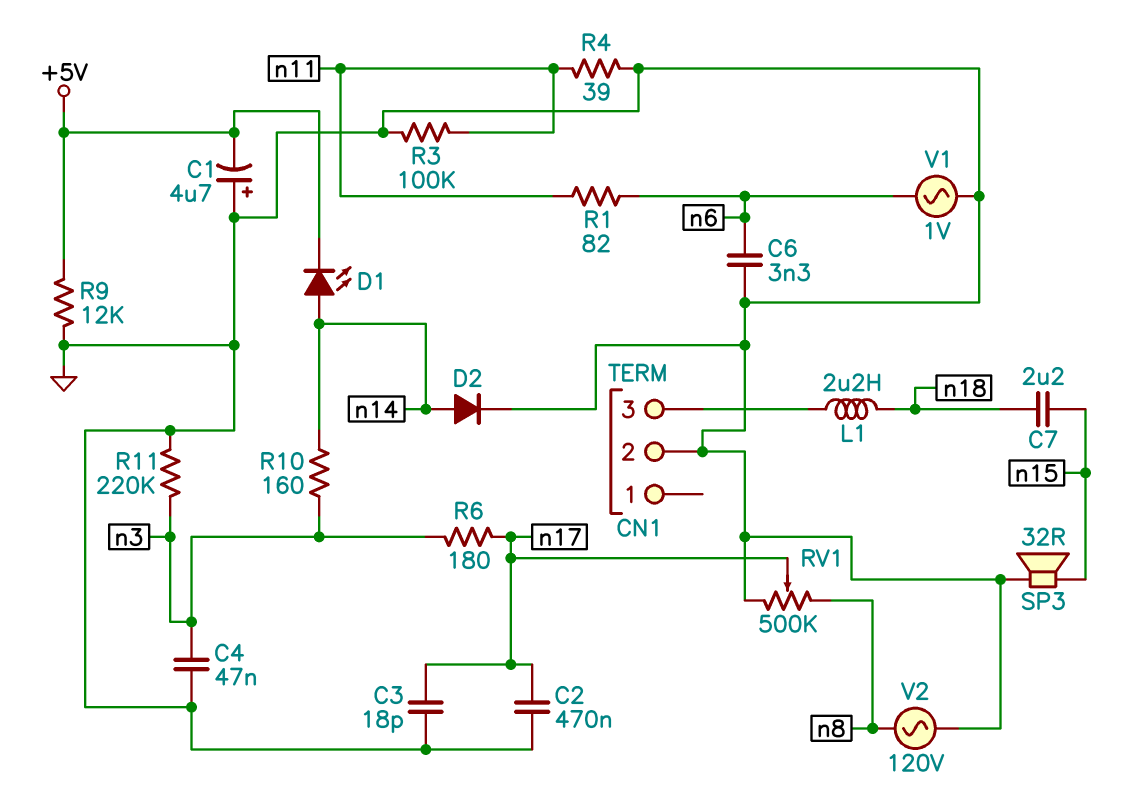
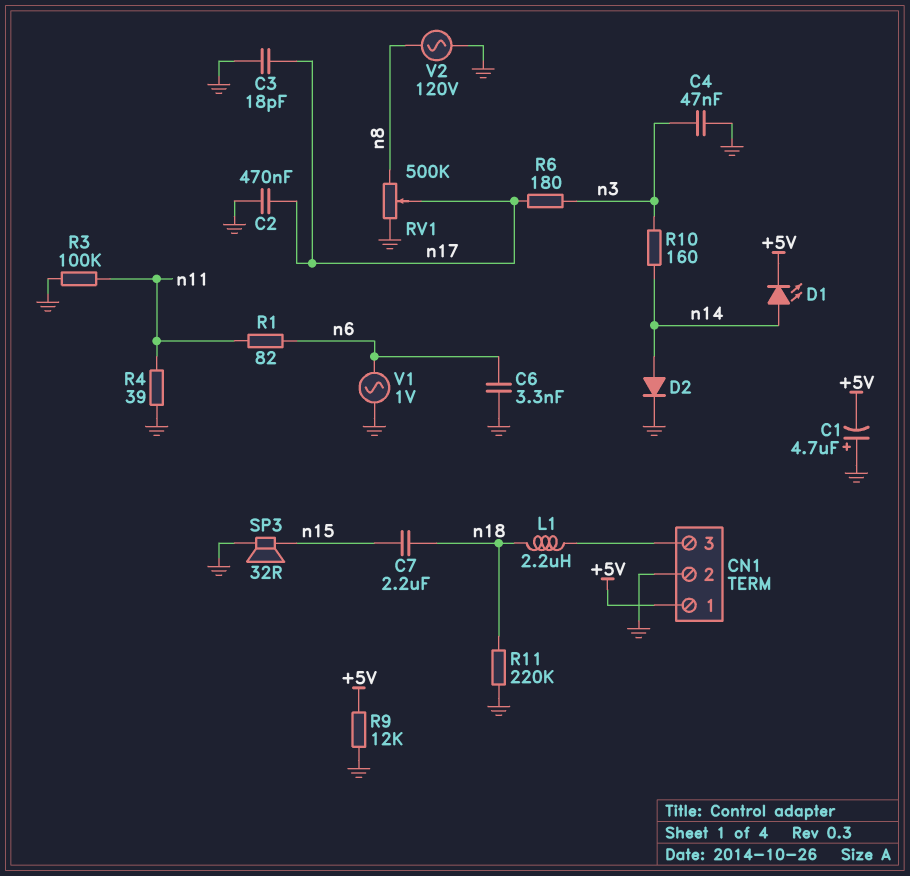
CN1 pin 1: none -> +5V
R11: 220k (GND, n3) -> 220k (GND, n18)

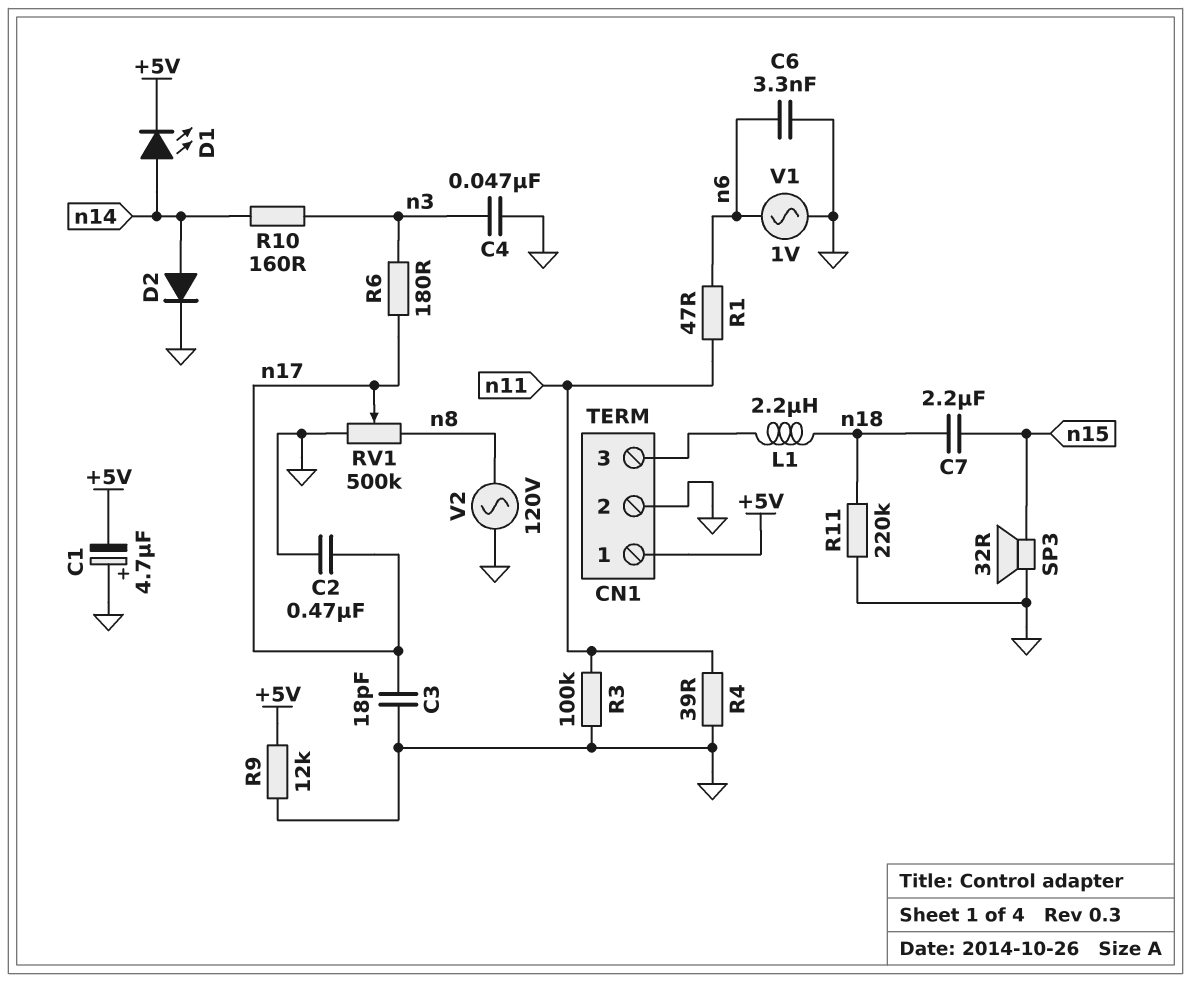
R1: 82 (n6, n11) -> 47 (n6, n11)

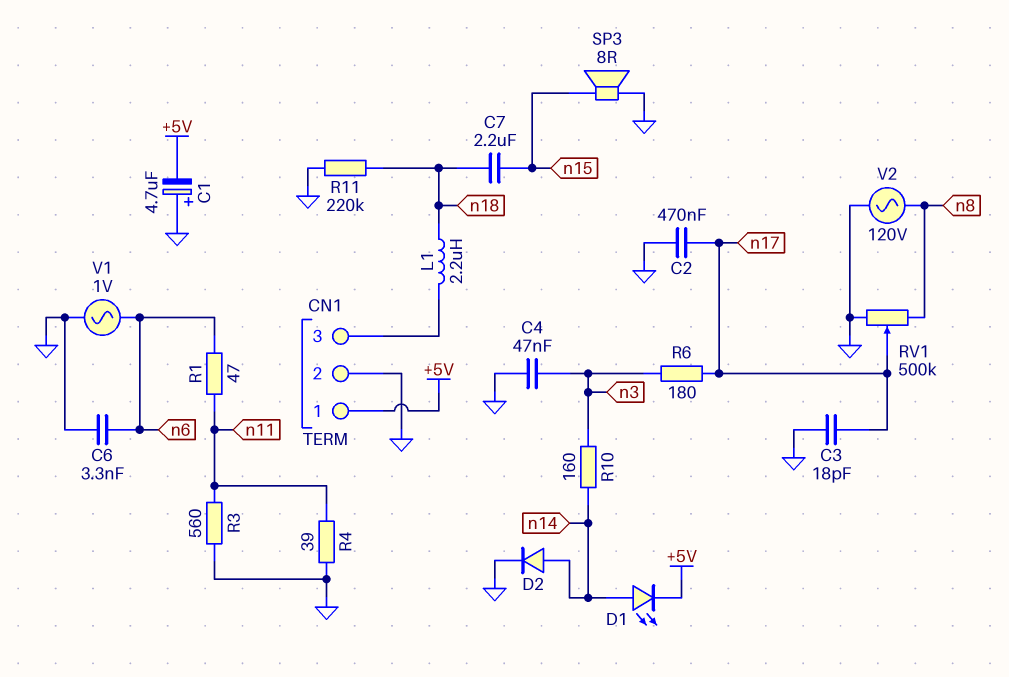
R3: 100k (GND, n11) -> 560 (GND, n11)
R9: 12k (+5V, GND) -> none
SP3: speaker 32R (GND, n15) -> speaker 8R (GND, n15)

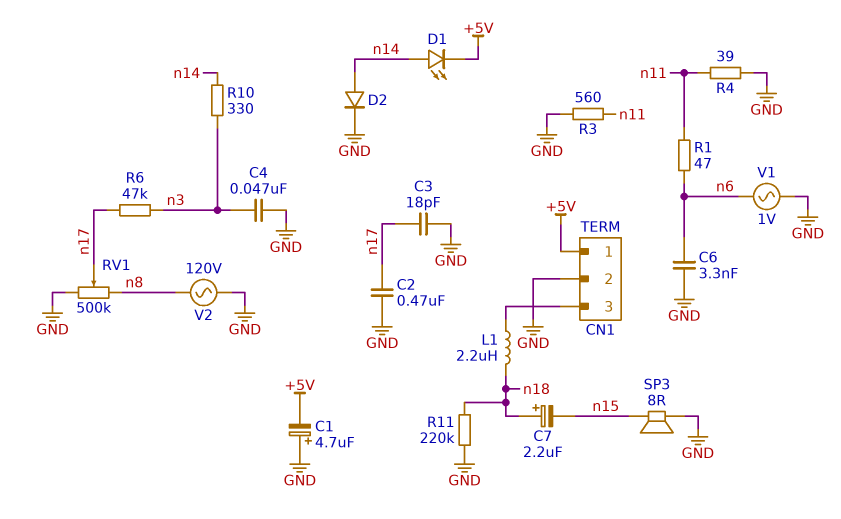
C7: 2.2uF (n15, n18) -> 2.2uF (plus n18, minus n15)
R6: 180 (n3, n17) -> 47k (n3, n17)
R10: 160 (n3, n14) -> 330 (n3, n14)

